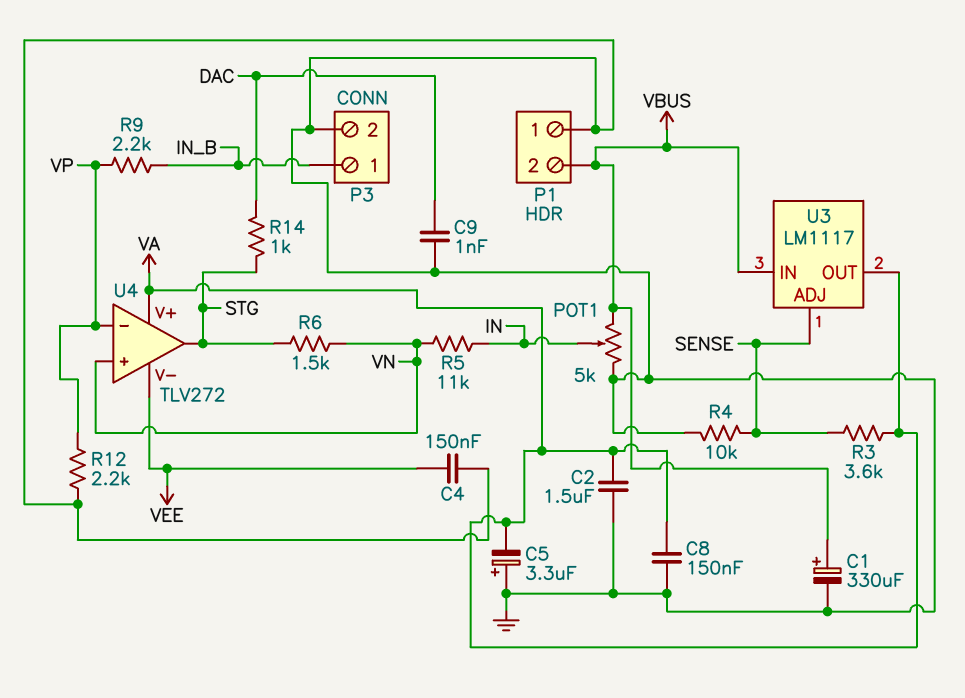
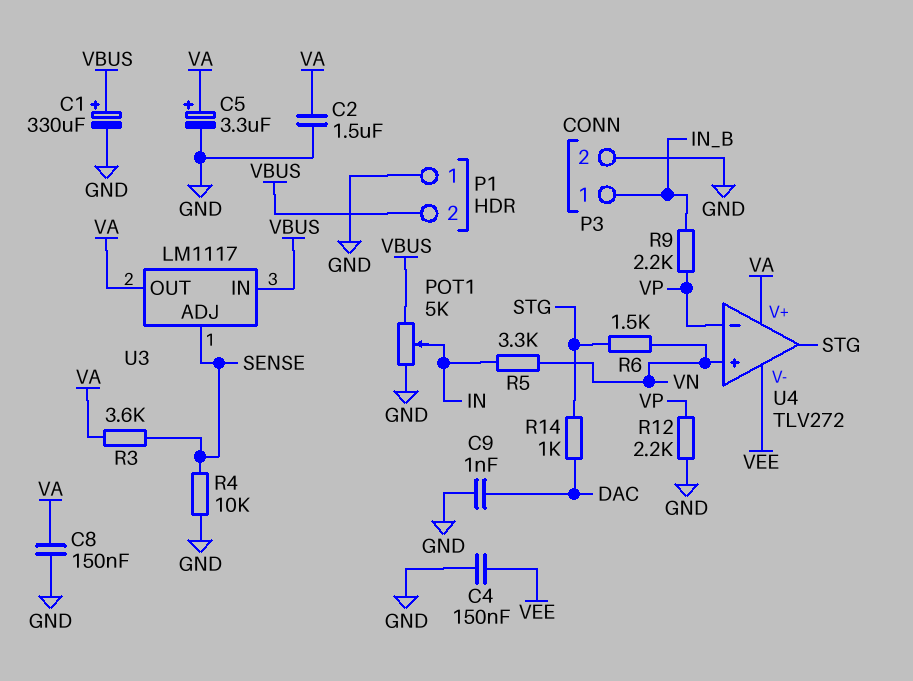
C5: 3.3uF (plus GND, minus VA) -> 3.3uF (plus VA, minus GND)
R5: 11k (IN, VN) -> 3.3k (IN, VN)

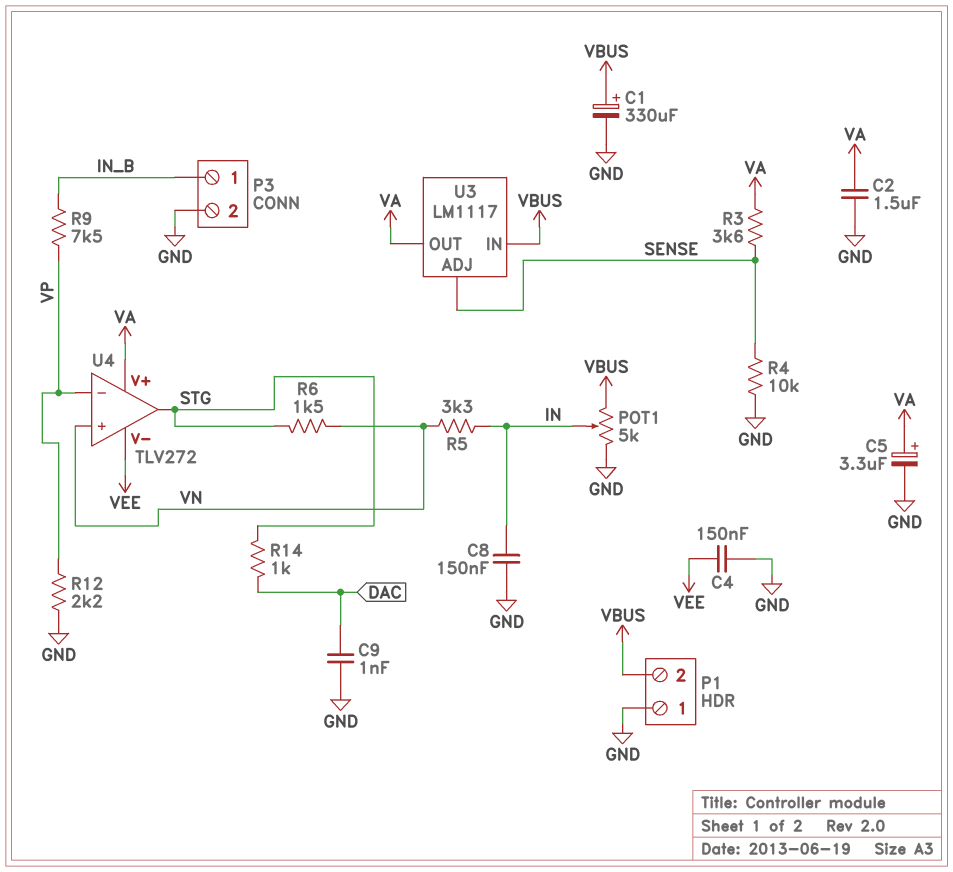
C8: 150nF (GND, VA) -> 150nF (GND, IN)
R9: 2.2k (IN_B, VP) -> 7.5k (IN_B, VP)

